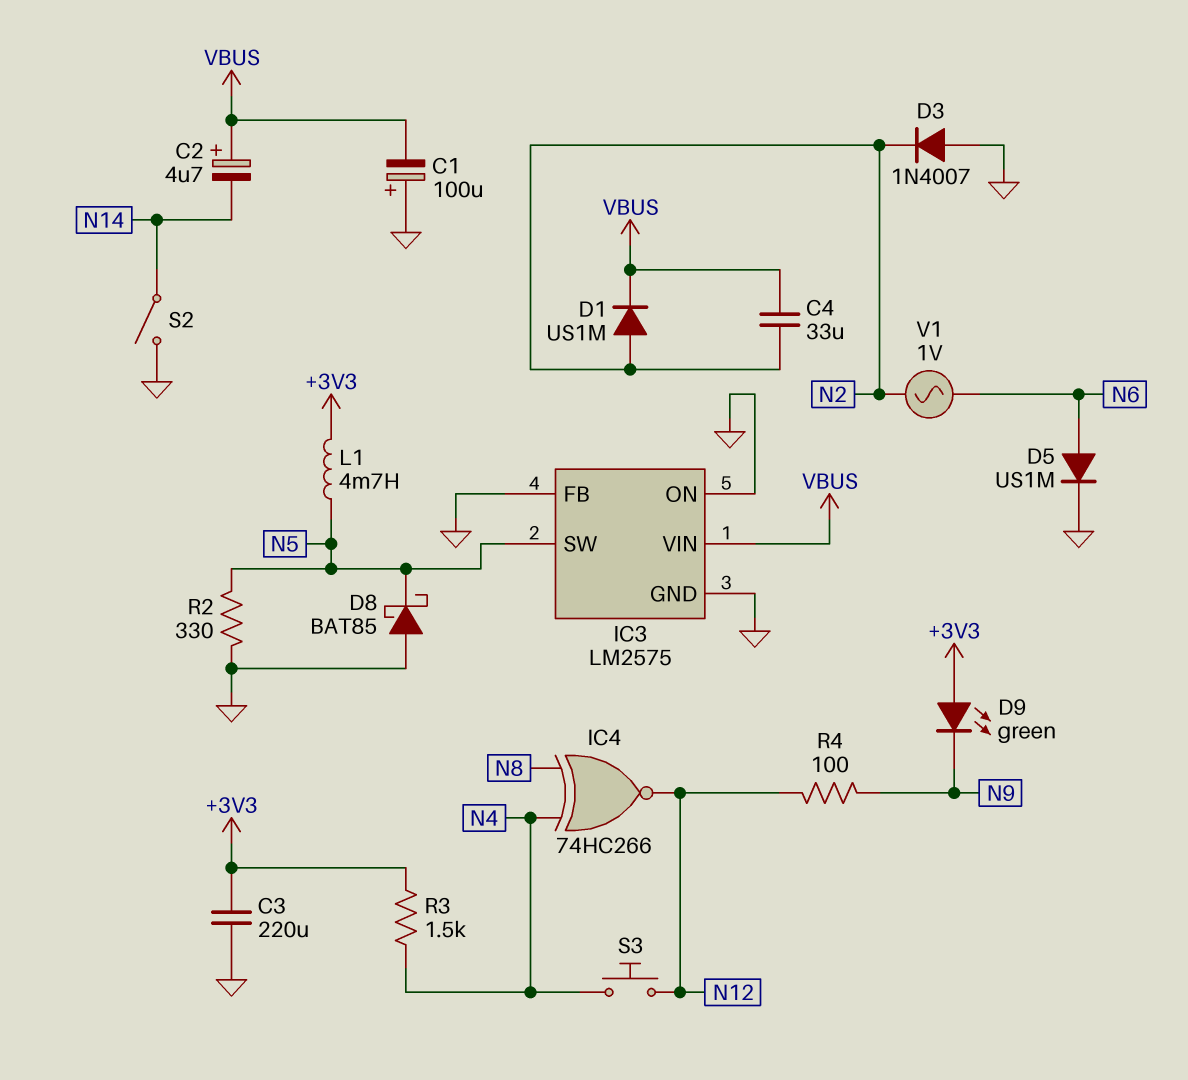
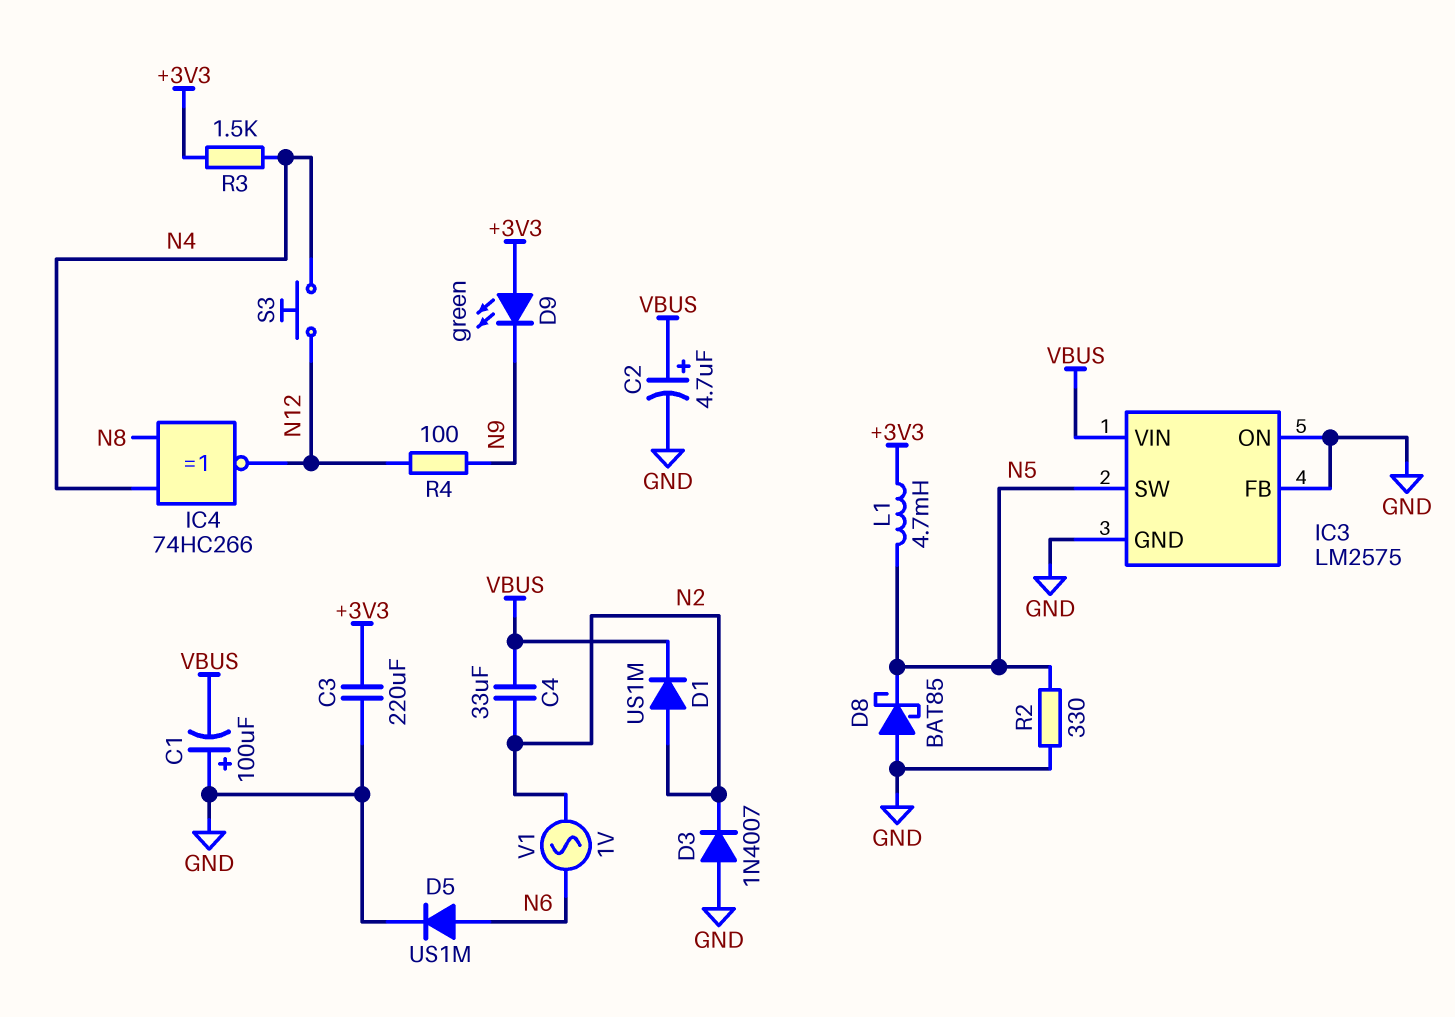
C2: 4.7uF (plus VBUS, minus N14) -> 4.7uF (plus VBUS, minus GND)
S2: switch (GND, N14) -> none

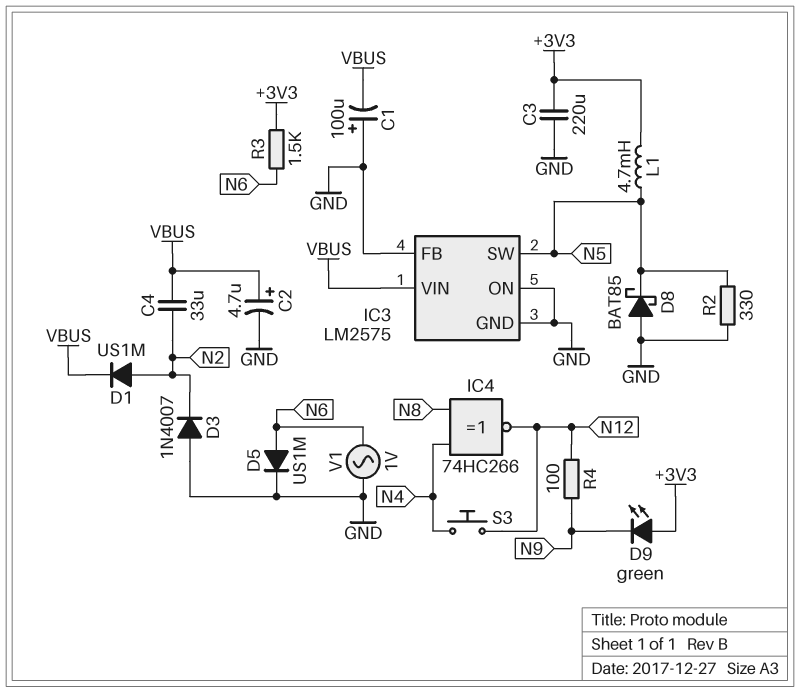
R3: 1.5k (+3V3, N4) -> 1.5k (+3V3, N6)
V1: AC 1V (N2, N6) -> AC 1V (GND, N6)

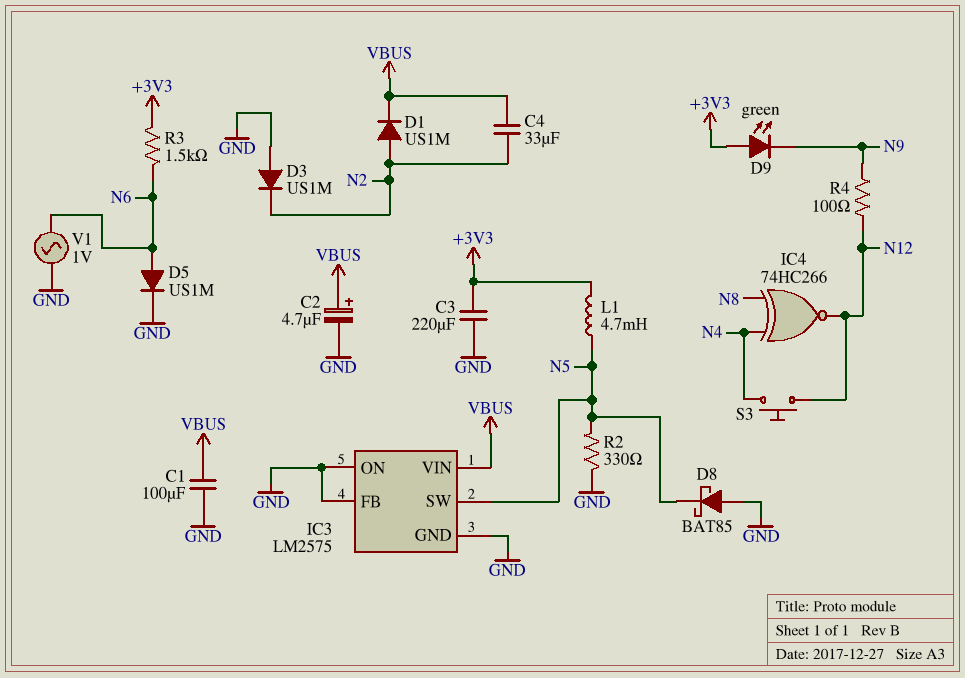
C1: 100uF (plus GND, minus VBUS) -> 100uF (GND, VBUS)
D3: diode 1N4007 (A GND, K N2) -> diode US1M (A GND, K N2)

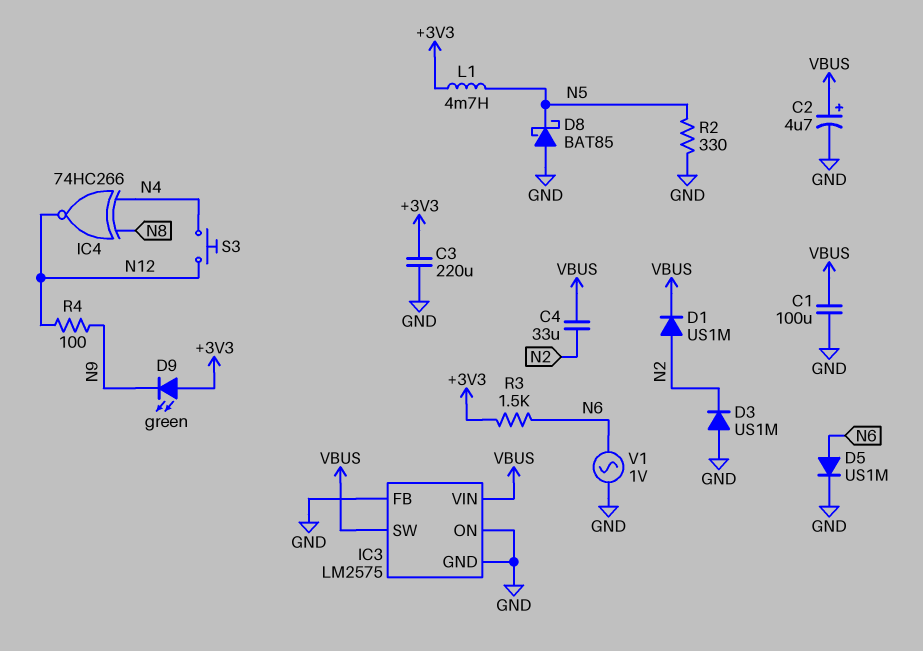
IC3 pin SW: N5 -> VBUS

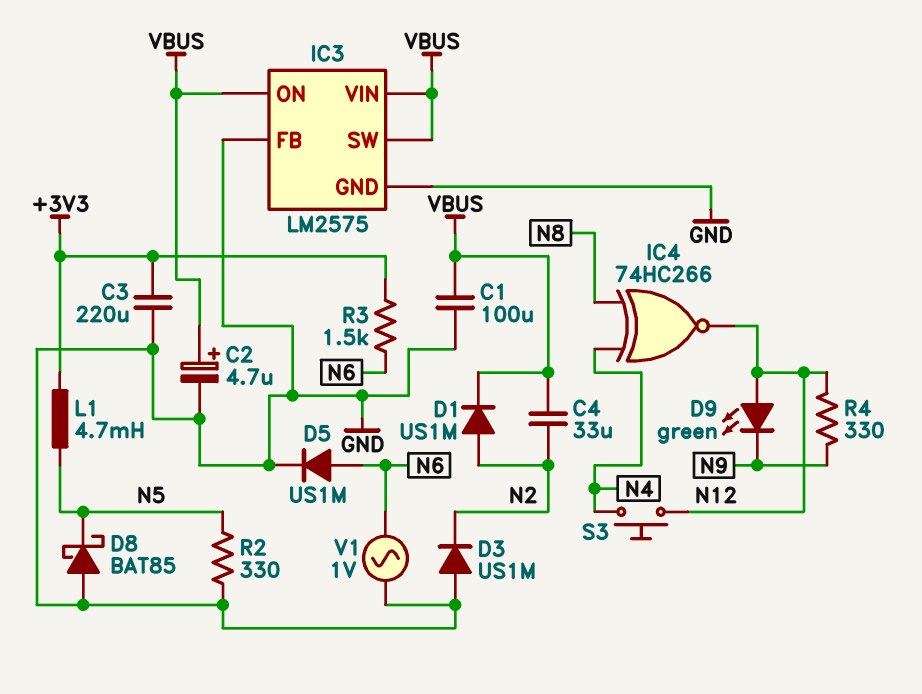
D9: LED green (A +3V3, K N9) -> LED green (A N12, K N9)
IC3 pin ON: GND -> VBUS
R4: 100 (N9, N12) -> 330 (N9, N12)

